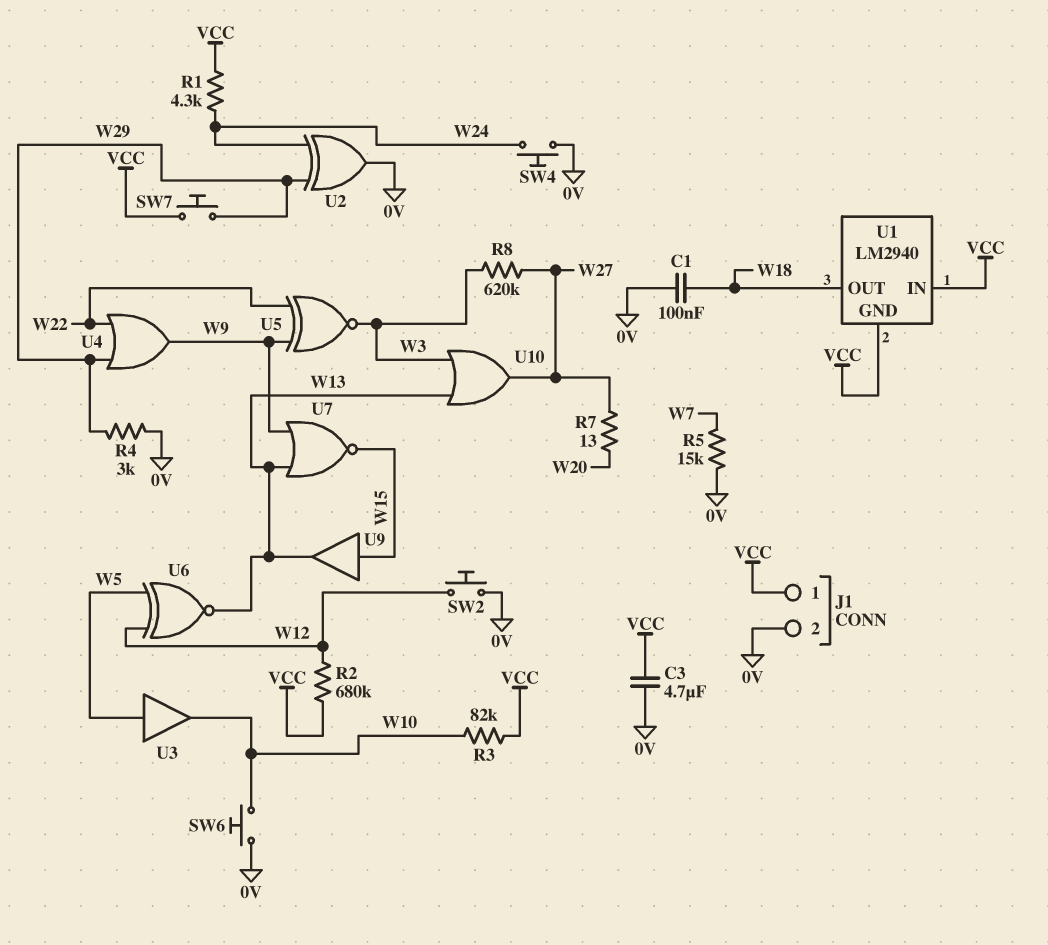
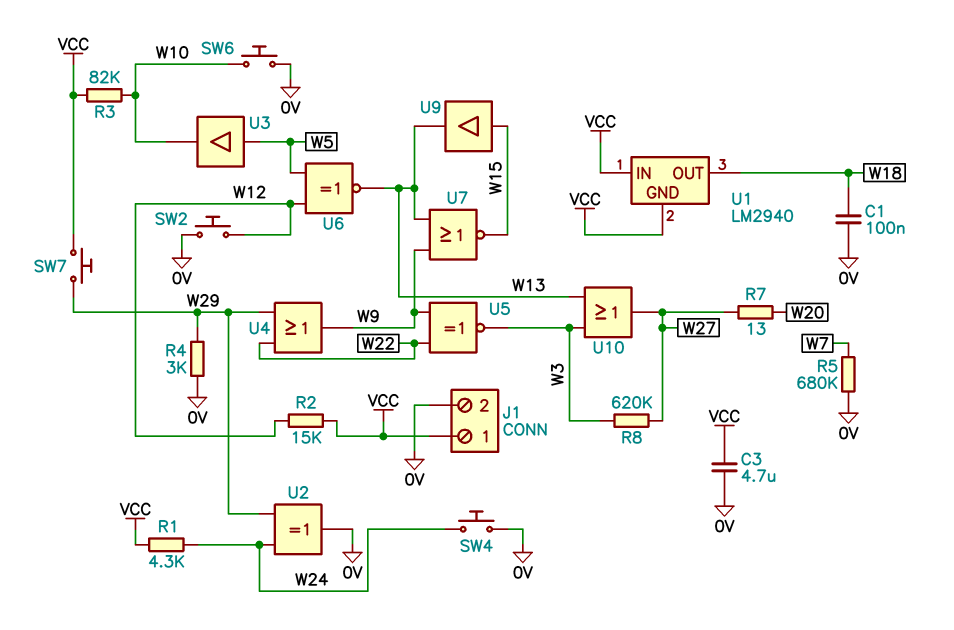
R2: 680k (VCC, W12) -> 15k (VCC, W12)
R5: 15k (0V, W7) -> 680k (0V, W7)

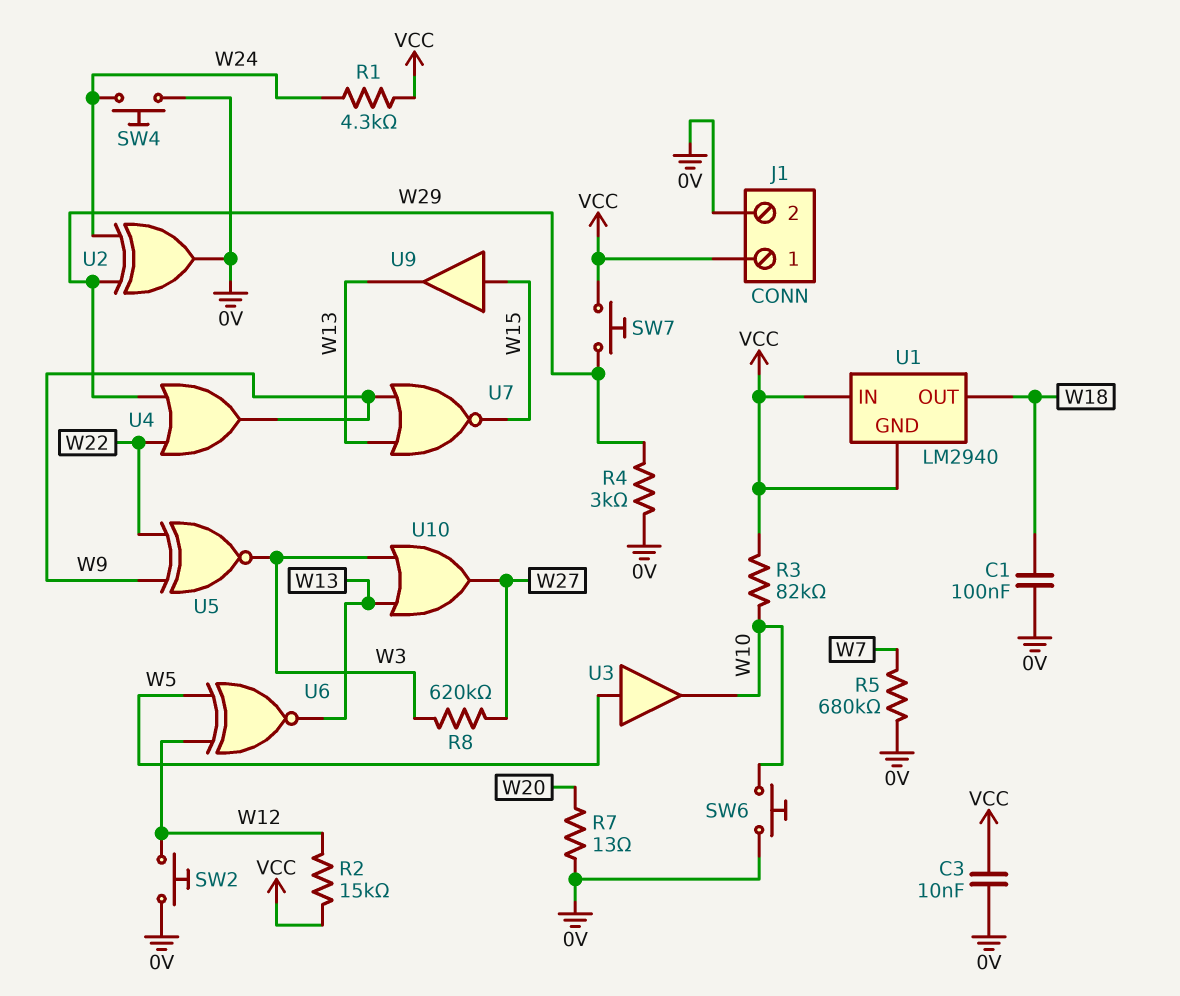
C3: 4.7uF (0V, VCC) -> 10nF (0V, VCC)
R7: 13 (W20, W27) -> 13 (0V, W20)

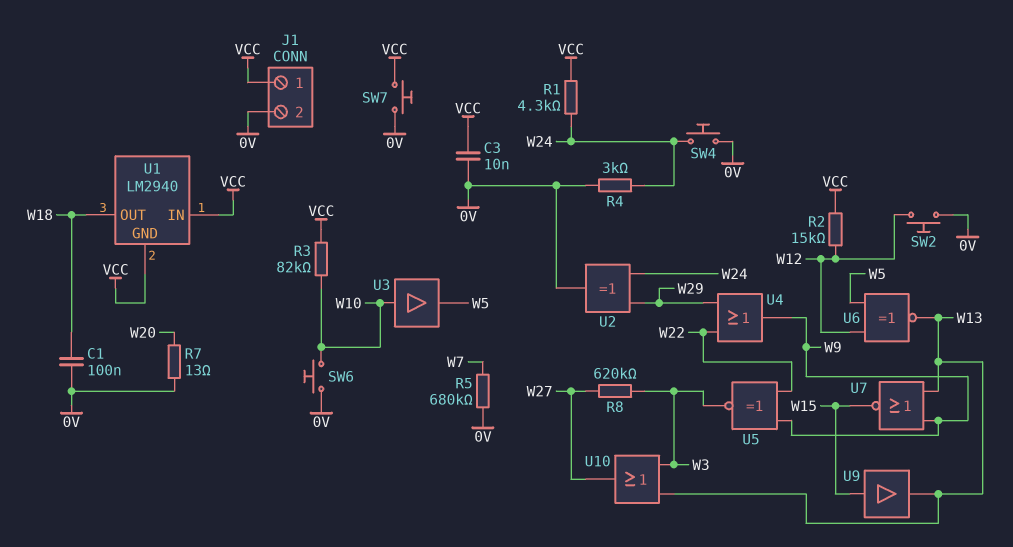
R4: 3k (0V, W29) -> 3k (0V, W24)
SW7: button (VCC, W29) -> button (0V, VCC)
U3: buffer (in W5, out W10) -> buffer (in W10, out W5)

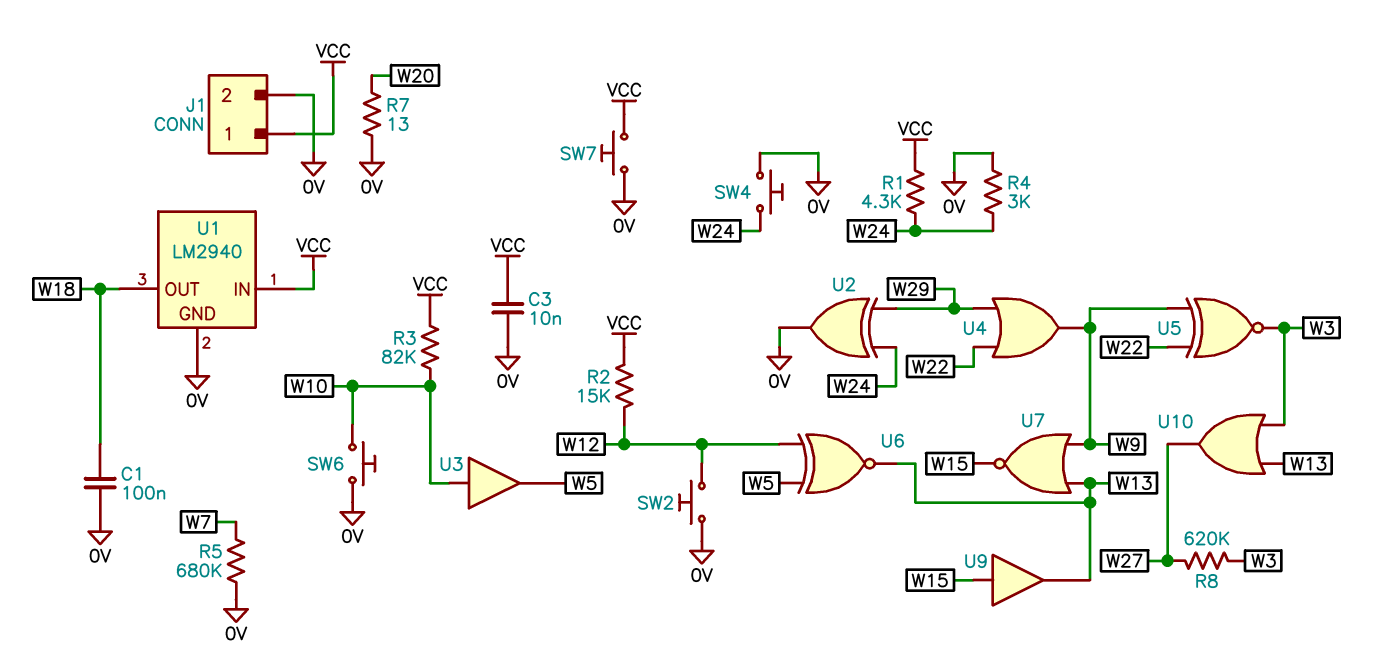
U1 pin GND: VCC -> 0V

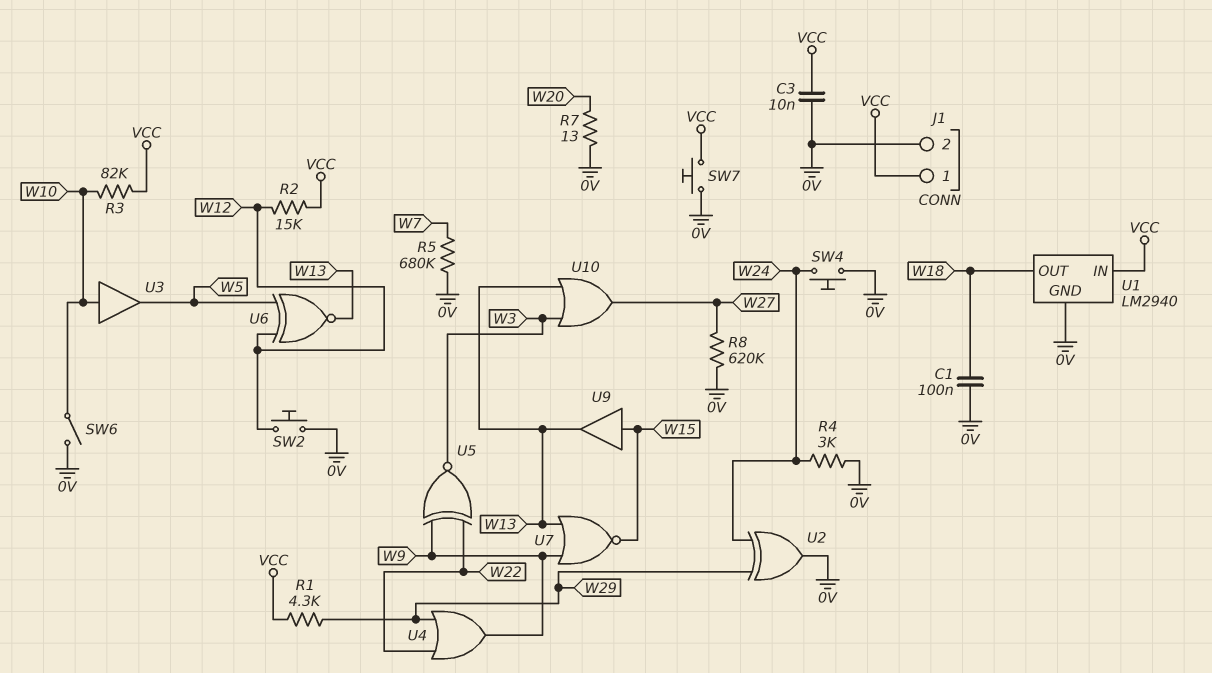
R1: 4.3k (VCC, W24) -> 4.3k (VCC, W29)
R8: 620k (W3, W27) -> 620k (0V, W27)
SW6: button (0V, W10) -> switch (0V, W10)

